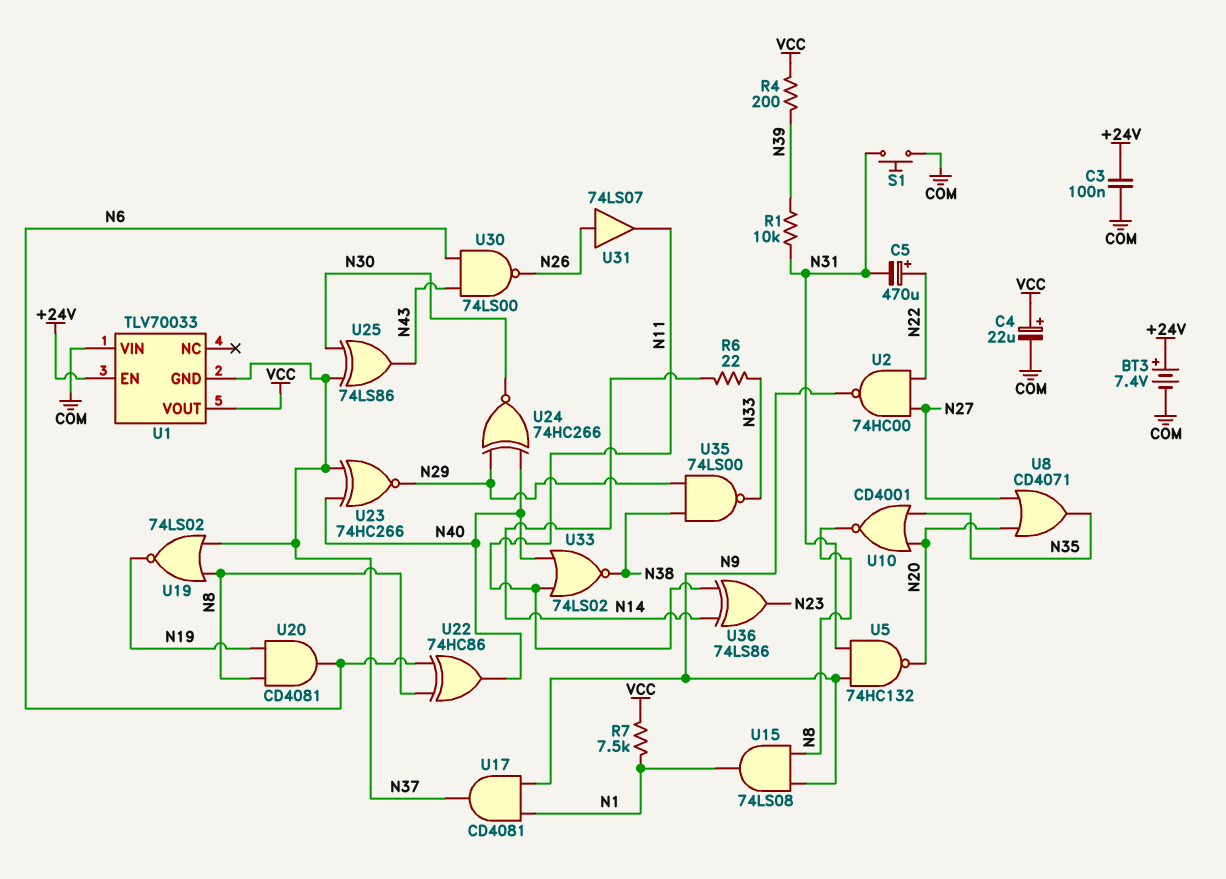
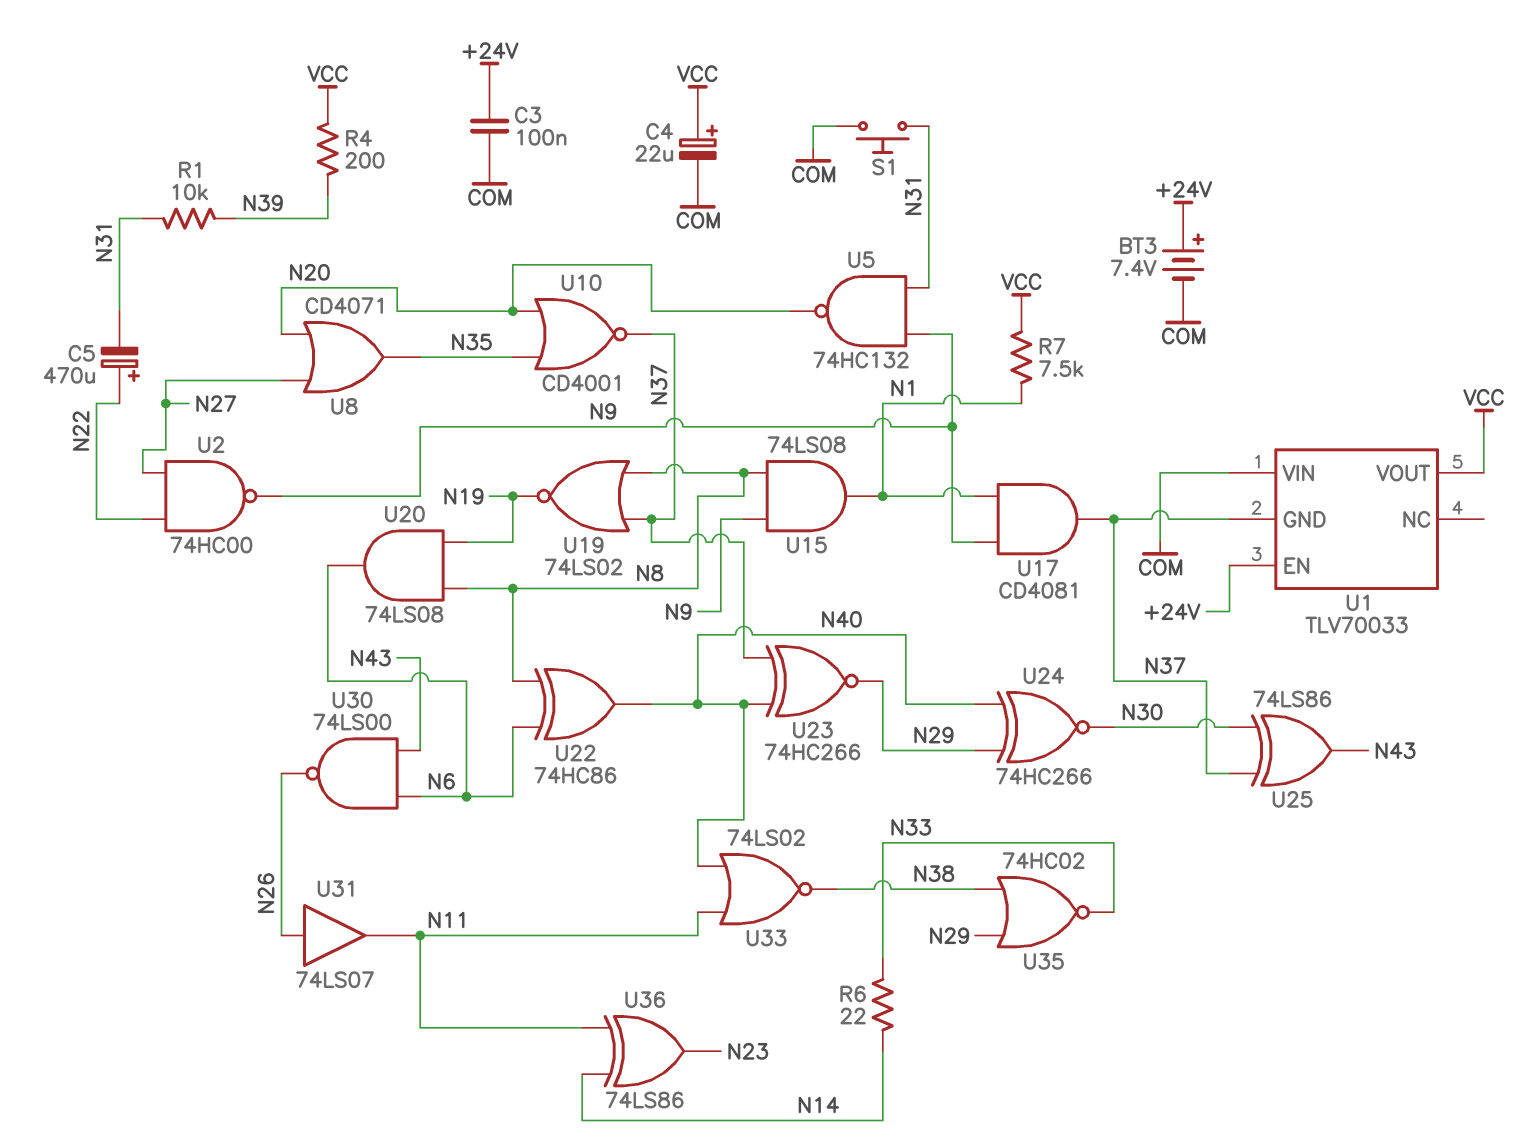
U10: NOR CD4001 (in N20, in N35, out N8) -> NOR CD4001 (in N20, in N35, out N37)
U20: AND CD4081 (in N8, in N19, out N6) -> AND 74LS08 (in N8, in N19, out N6)
U35: NAND 74LS00 (in N29, in N38, out N33) -> NOR 74HC02 (in N29, in N38, out N33)

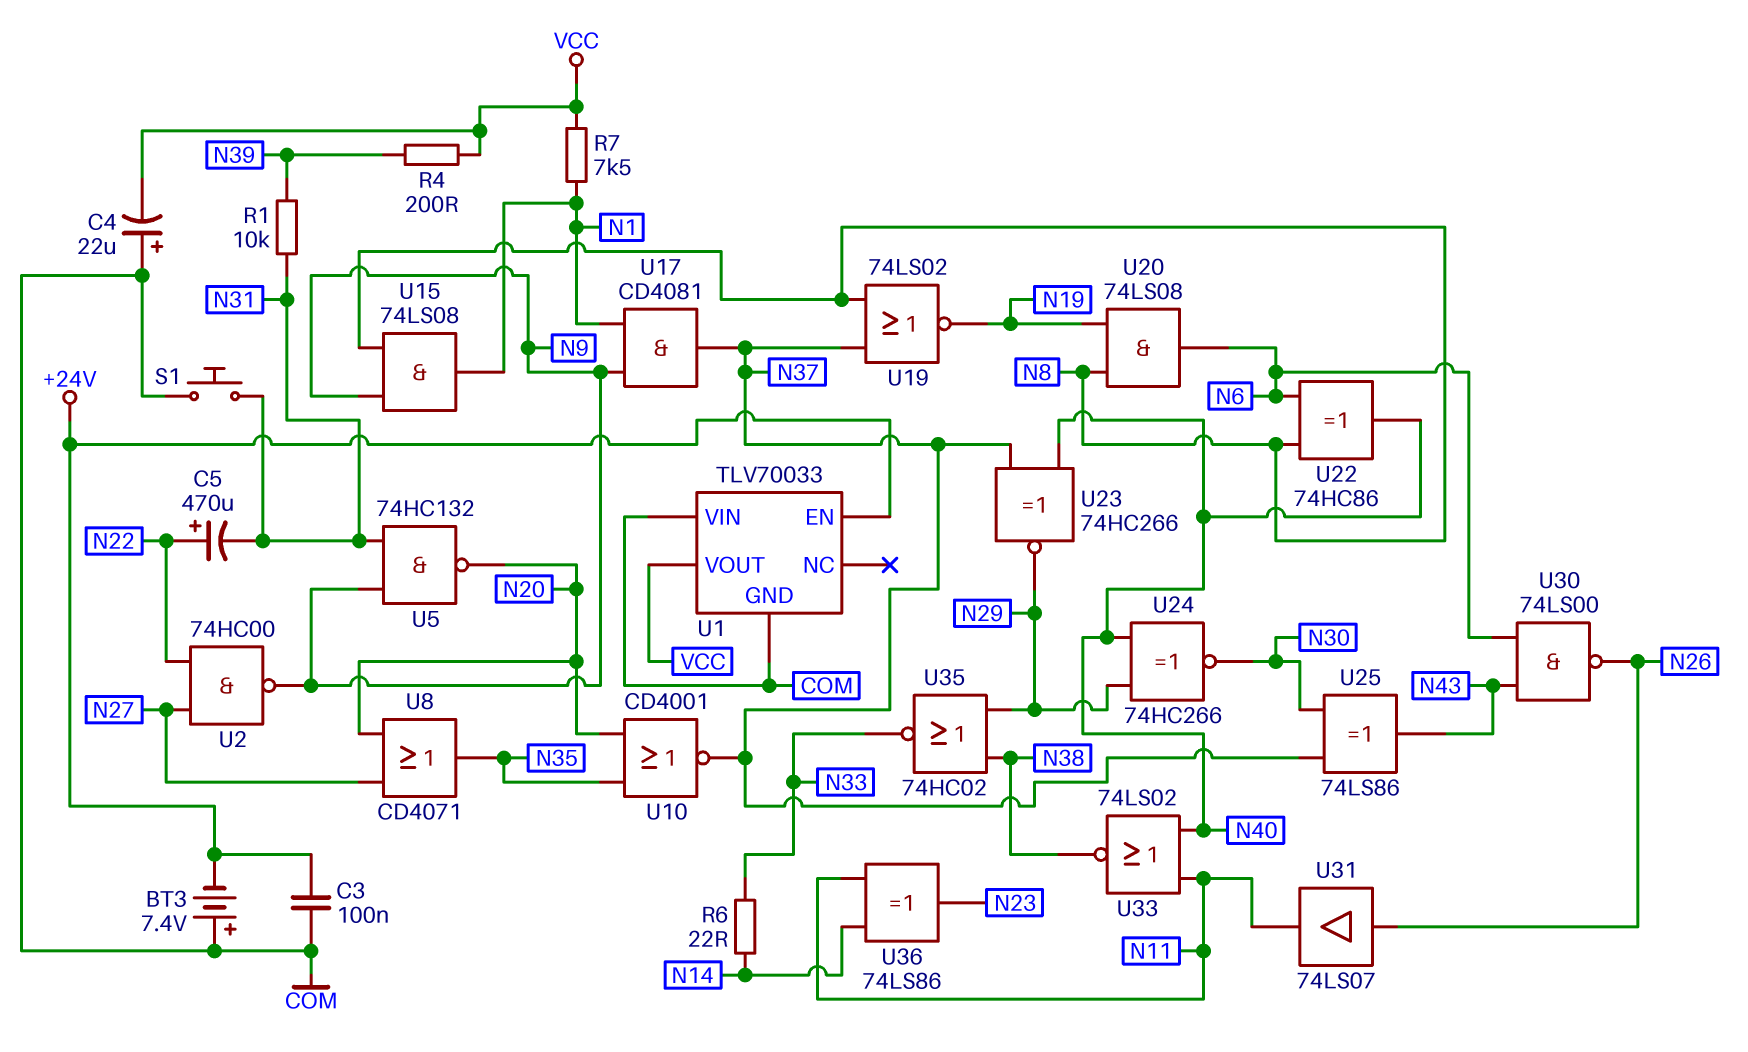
BT3: 7.4V (plus +24V, minus COM) -> 7.4V (plus COM, minus +24V)
C4: 22uF (plus VCC, minus COM) -> 22uF (plus COM, minus VCC)
U1 pin GND: N37 -> COM

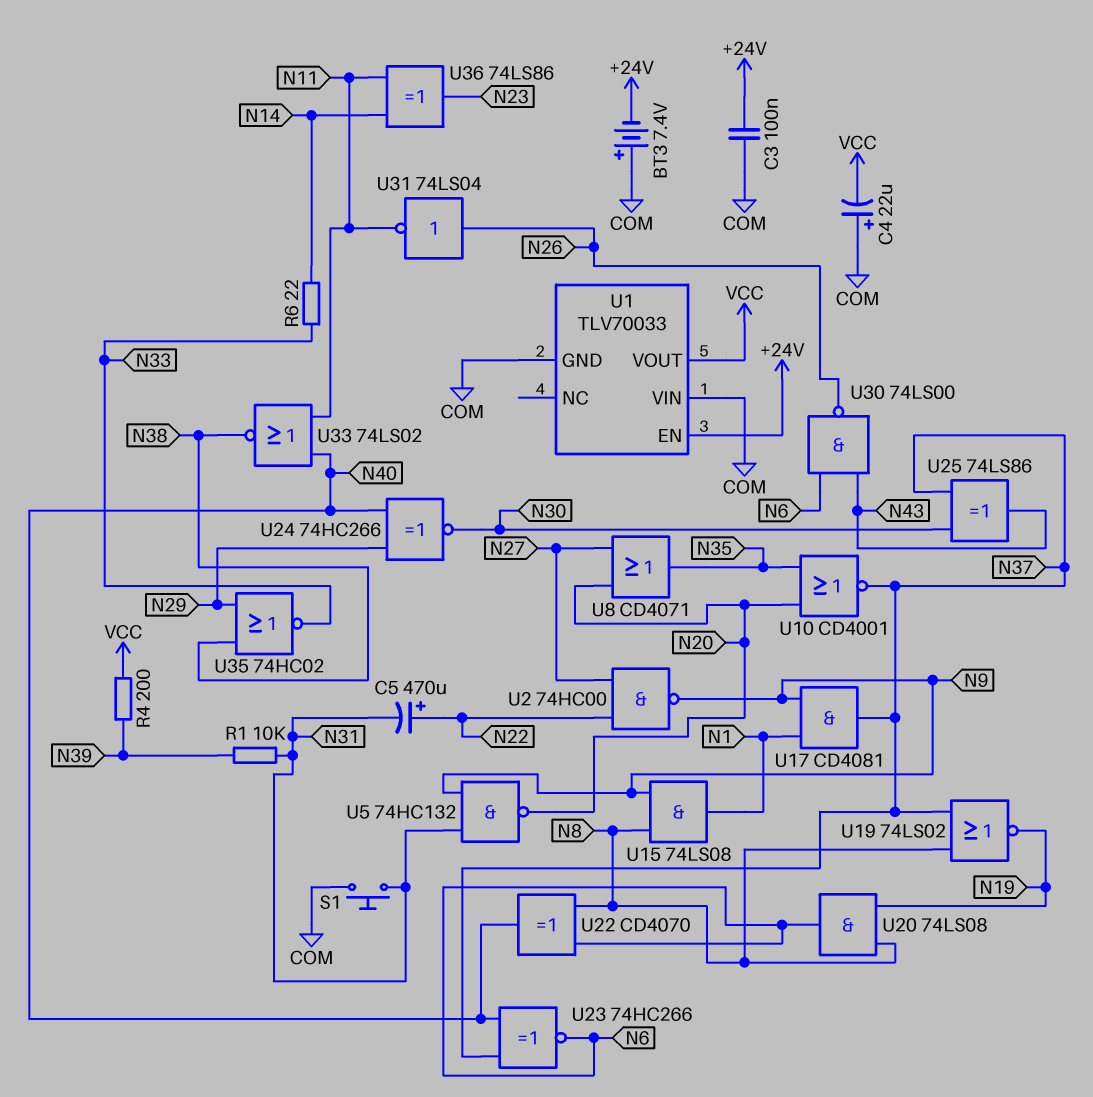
R7: 7.5k (N1, VCC) -> none
U22: XOR 74HC86 (in N6, in N8, out N40) -> XOR CD4070 (in N6, in N8, out N40)
U23: XNOR 74HC266 (in N37, in N40, out N29) -> XNOR 74HC266 (in N37, in N40, out N6)
U31: buffer 74LS07 (in N26, out N11) -> NOT 74LS04 (in N26, out N11)

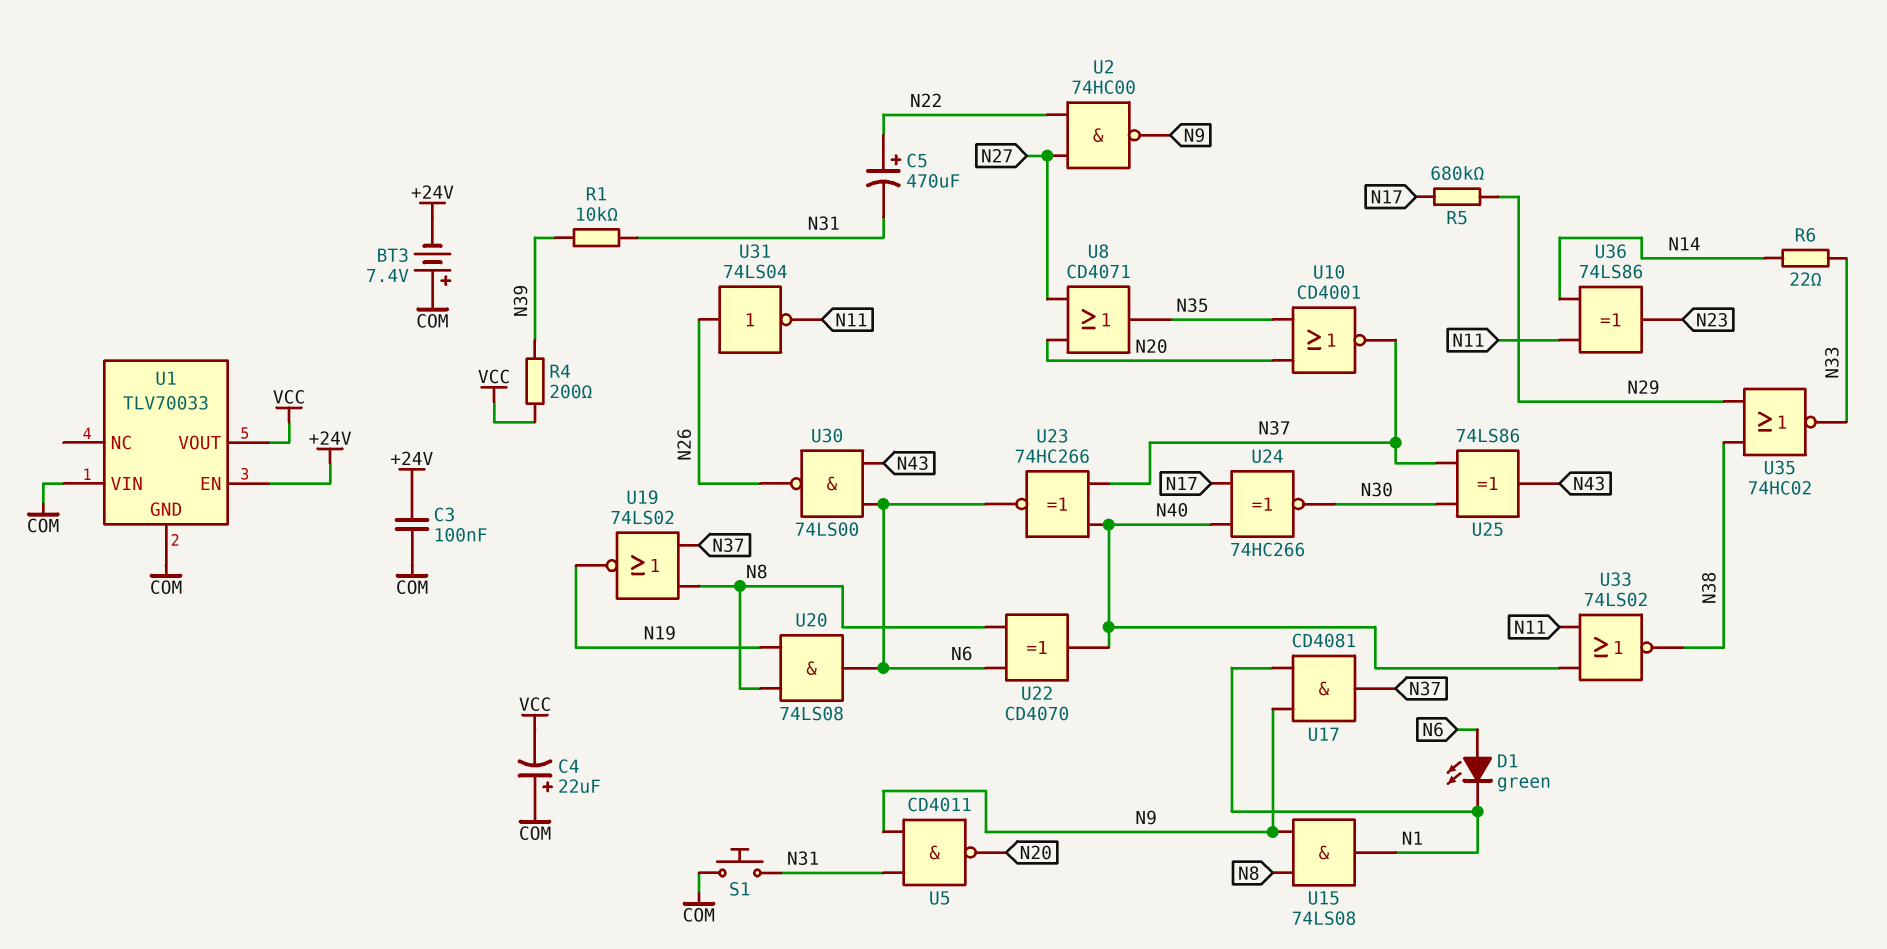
D1: none -> LED green (A N6, K N1)
R5: none -> 680k (N17, N29)
U5: NAND 74HC132 (in N9, in N31, out N20) -> NAND CD4011 (in N9, in N31, out N20)
U24: XNOR 74HC266 (in N29, in N40, out N30) -> XNOR 74HC266 (in N17, in N40, out N30)

